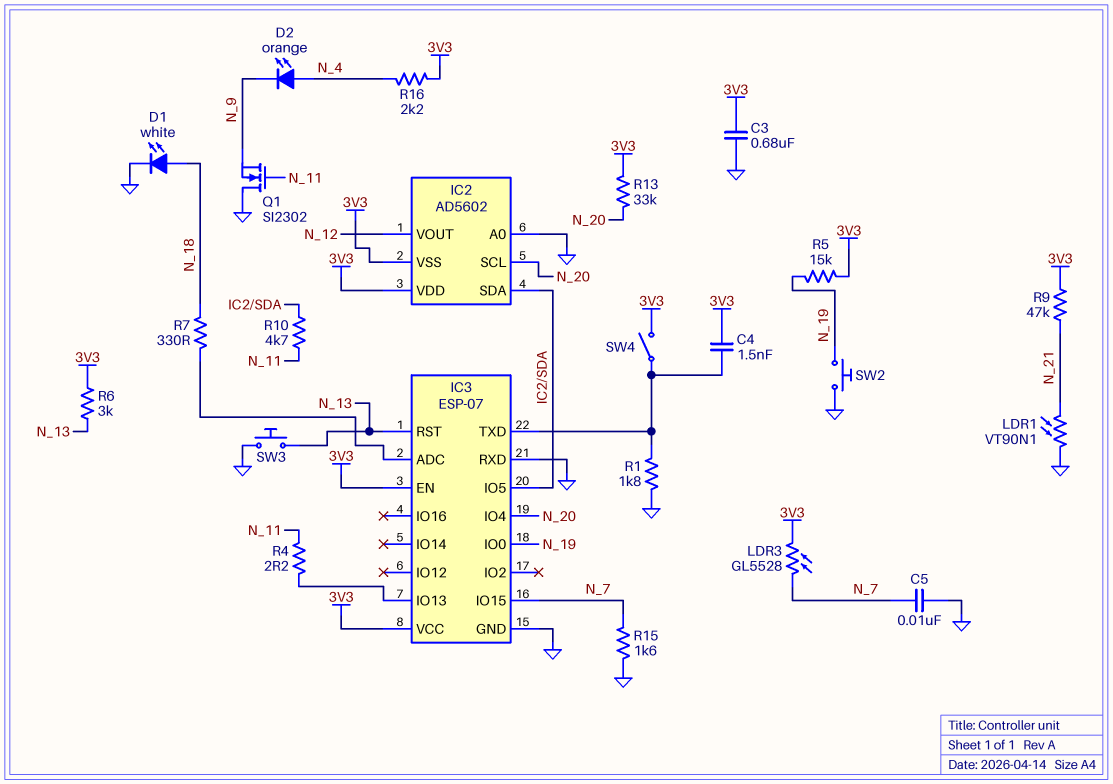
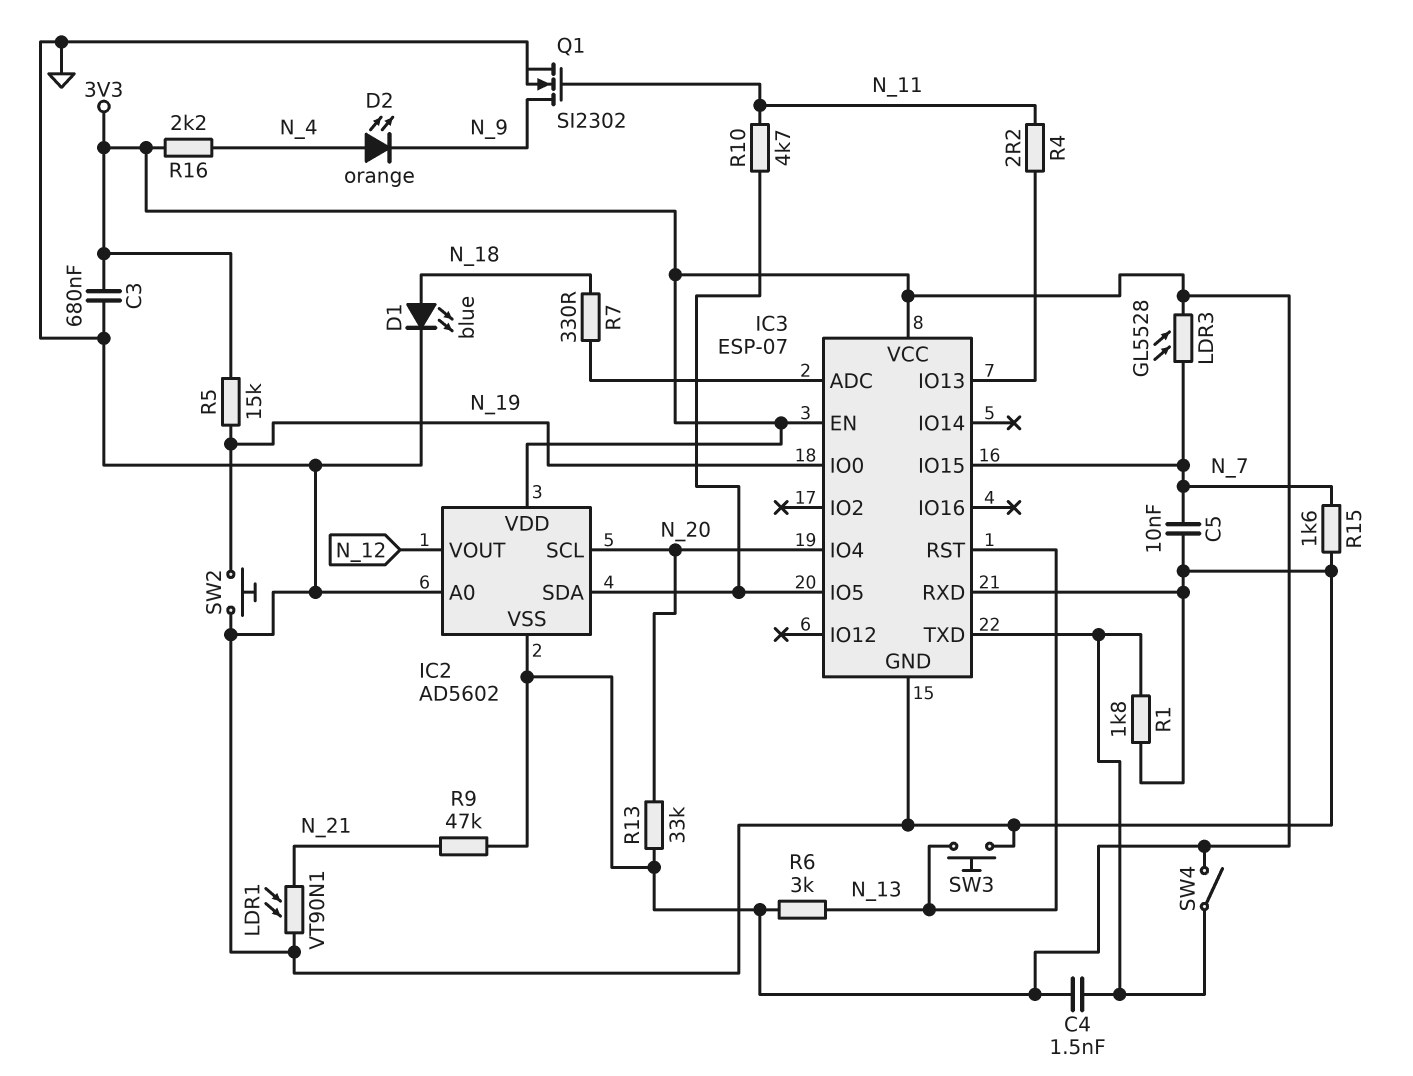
D1: LED white (A N_18, K GND) -> LED blue (A N_18, K GND)
Q1: NMOS SI2302 (G N_11, D GND, S N_9) -> NMOS SI2302 (G N_11, D N_9, S GND)

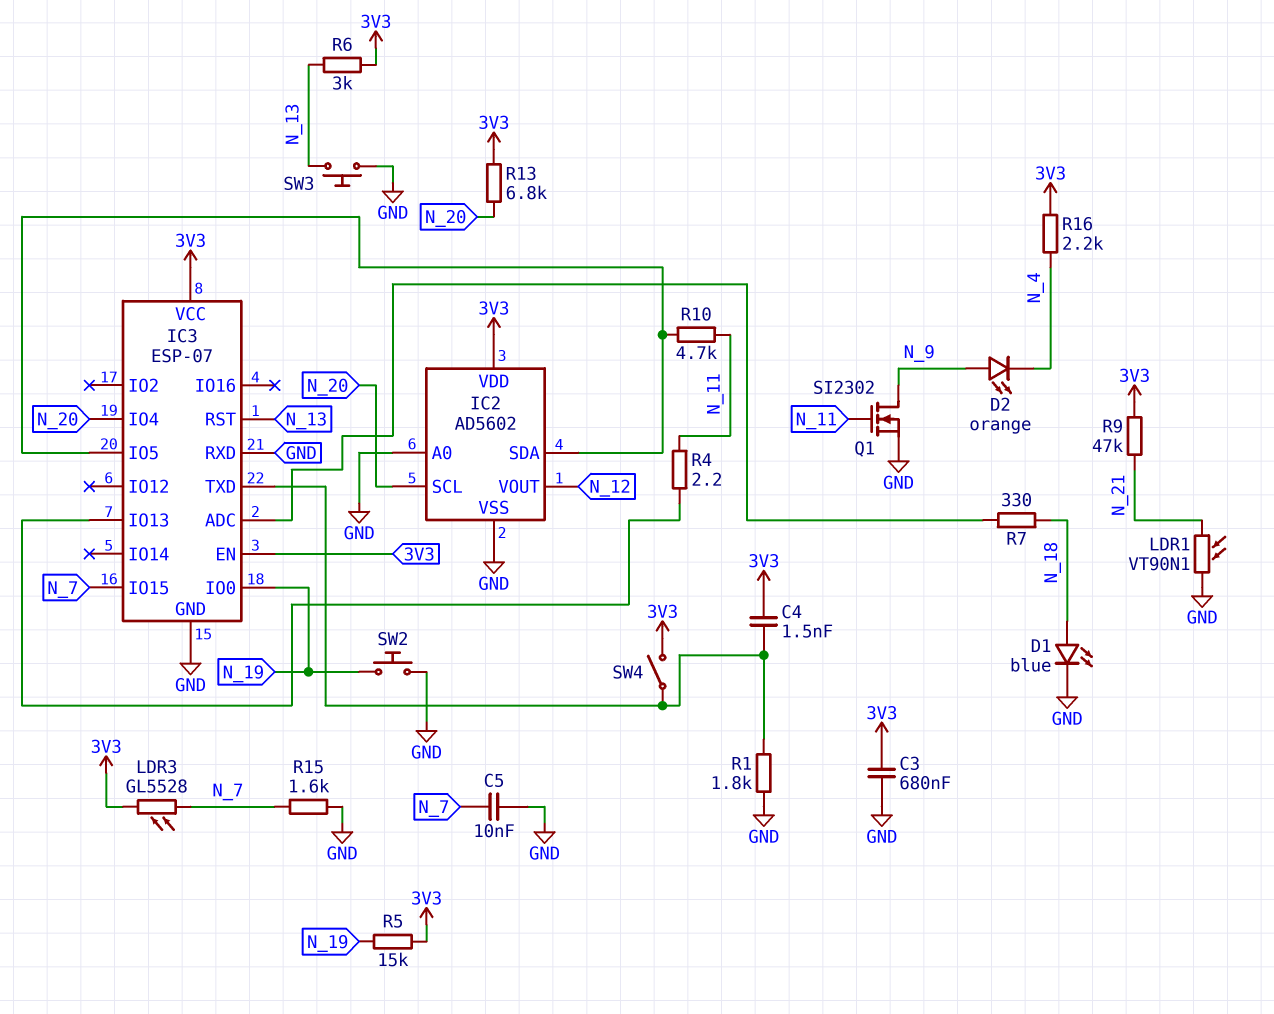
D2: LED orange (A N_4, K N_9) -> LED orange (A N_9, K N_4)
IC2 pin VSS: 3V3 -> GND
R13: 33k (3V3, N_20) -> 6.8k (3V3, N_20)

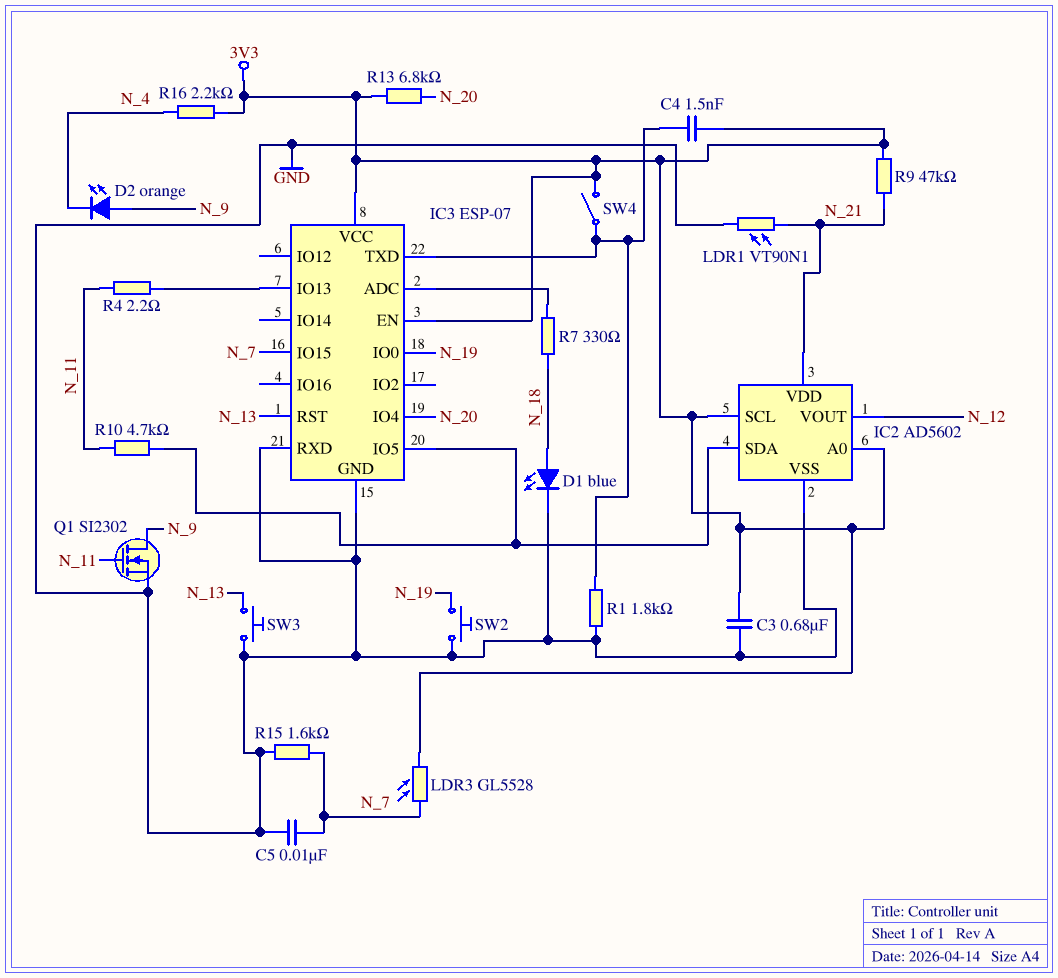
IC2 pin A0: GND -> 3V3
IC2 pin SCL: N_20 -> 3V3
IC2 pin VDD: 3V3 -> N_21
R5: 15k (3V3, N_19) -> none
R6: 3k (3V3, N_13) -> none

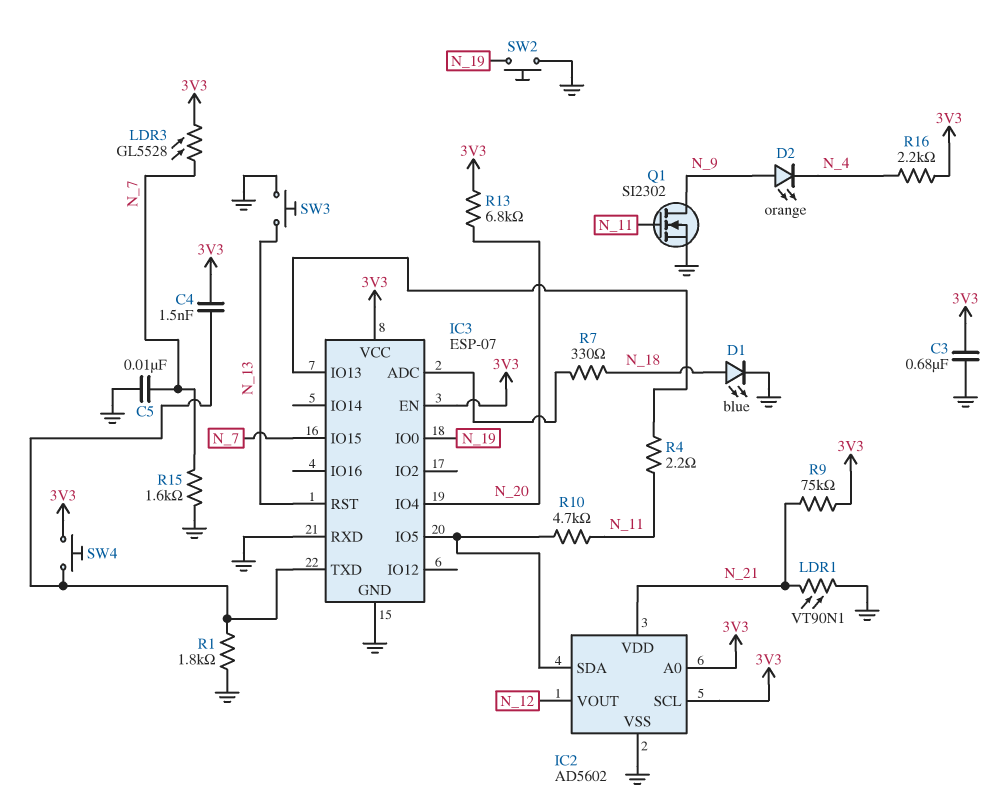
R9: 47k (3V3, N_21) -> 75k (3V3, N_21)
SW4: switch (3V3, IC3/TXD) -> button (3V3, IC3/TXD)

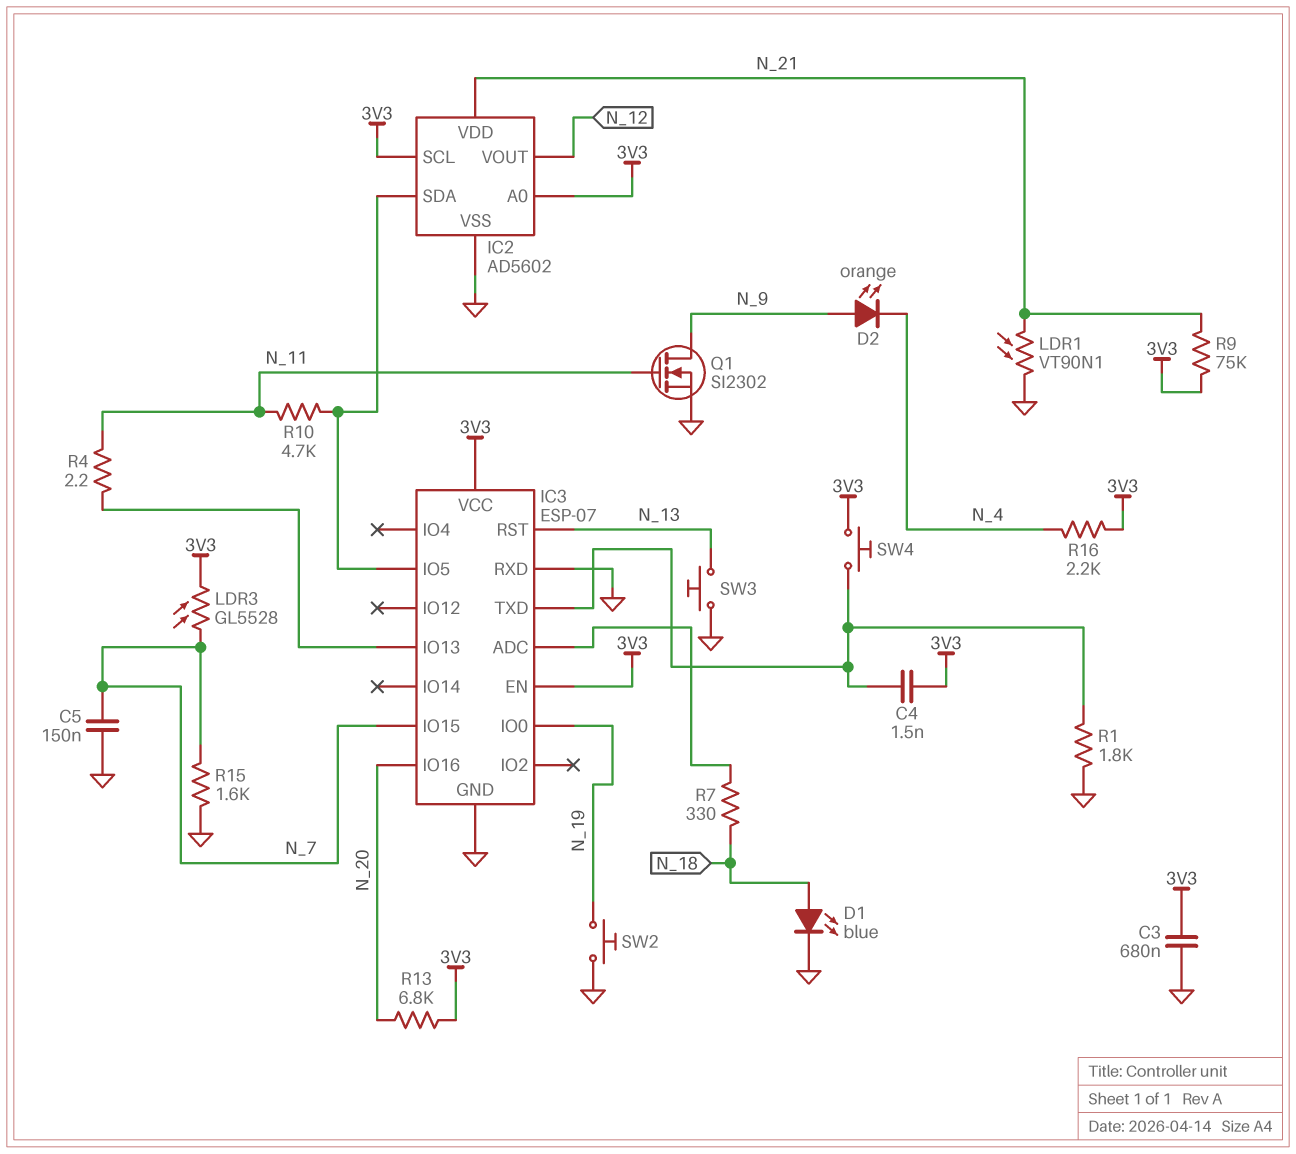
C5: 10nF (GND, N_7) -> 150nF (GND, N_7)
IC3 pin IO4: N_20 -> none
IC3 pin IO16: none -> N_20

